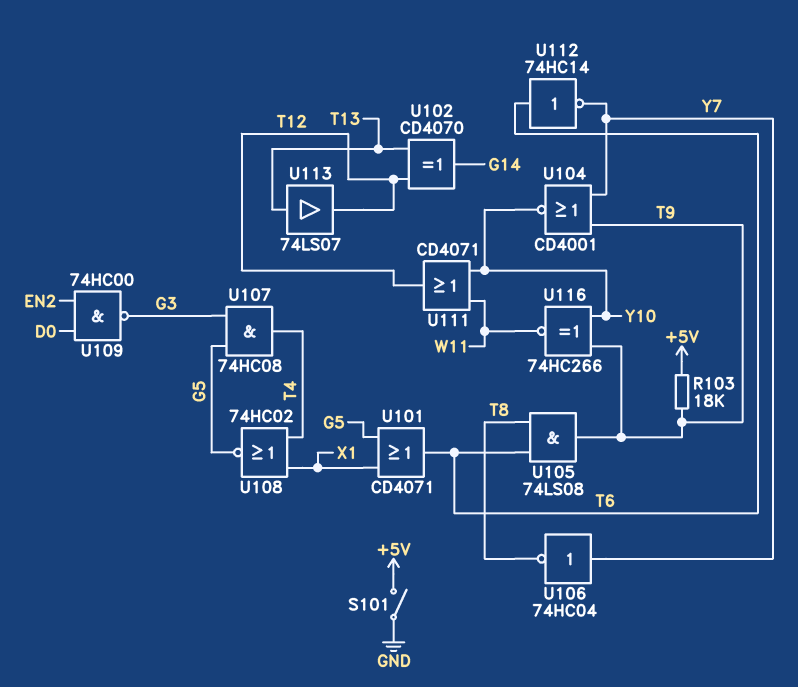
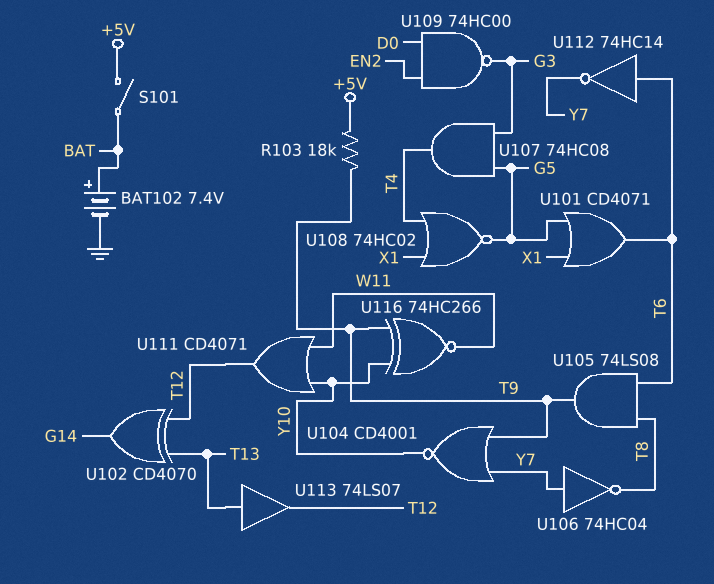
BAT102: none -> 7.4V (plus BAT, minus GND)
S101: switch (+5V, GND) -> switch (+5V, BAT)

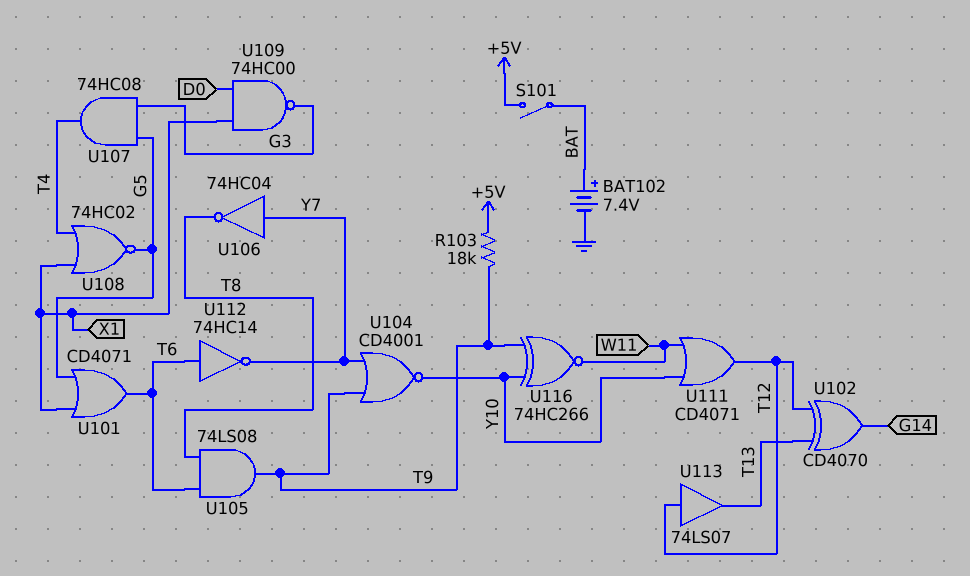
U109: NAND 74HC00 (in D0, in EN2, out G3) -> NAND 74HC00 (in D0, in X1, out G3)
U113: buffer 74LS07 (in T13, out T12) -> buffer 74LS07 (in T12, out T13)

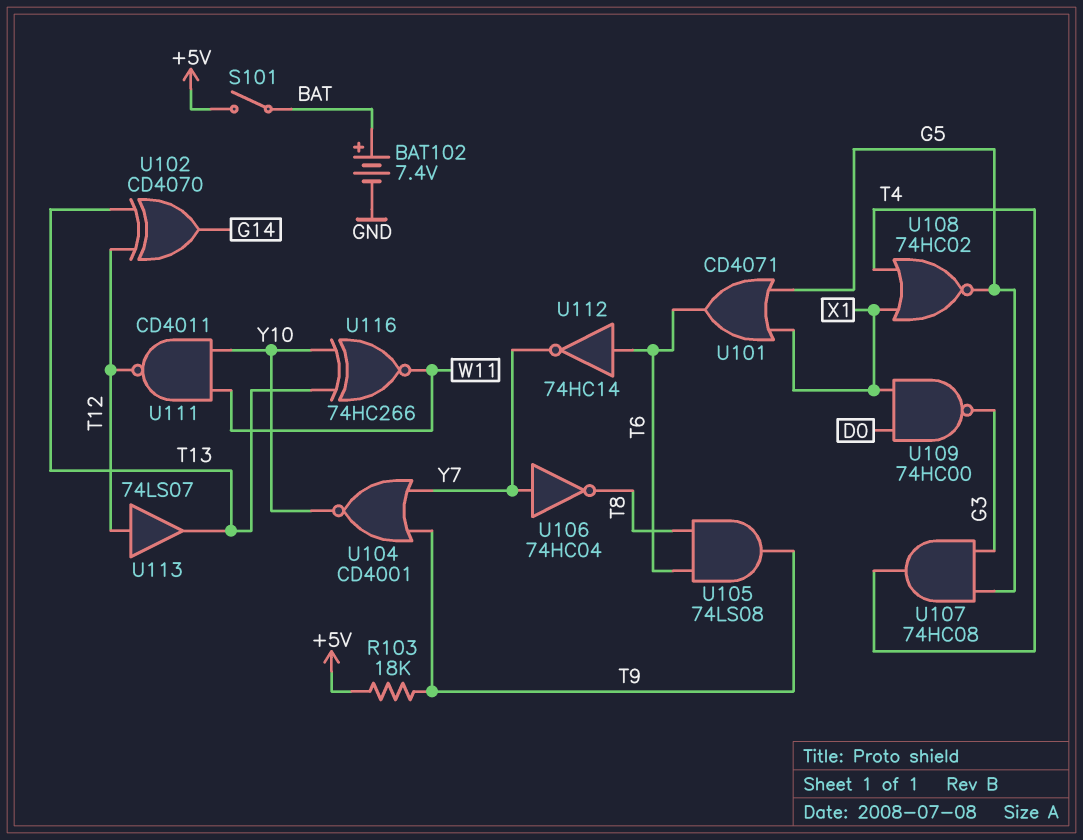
U111: OR CD4071 (in W11, in Y10, out T12) -> NAND CD4011 (in W11, in Y10, out T12)
U116: XNOR 74HC266 (in T9, in Y10, out W11) -> XNOR 74HC266 (in T13, in Y10, out W11)

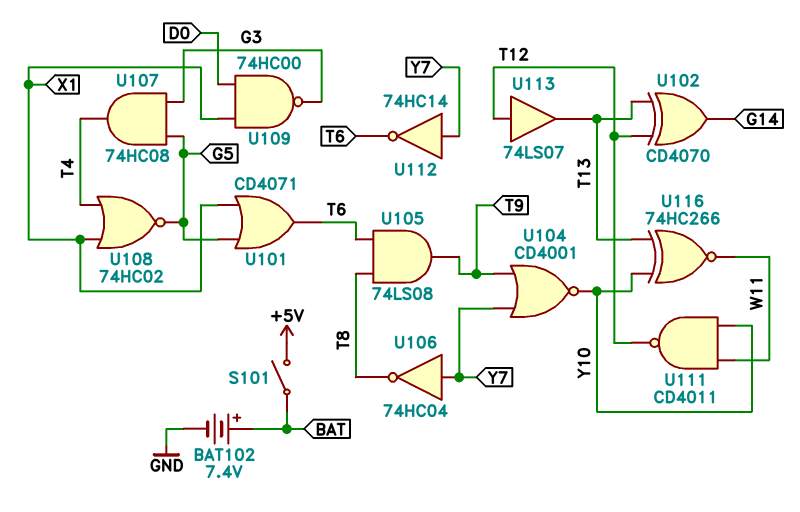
R103: 18k (+5V, T9) -> none
U112: NOT 74HC14 (in T6, out Y7) -> NOT 74HC14 (in Y7, out T6)

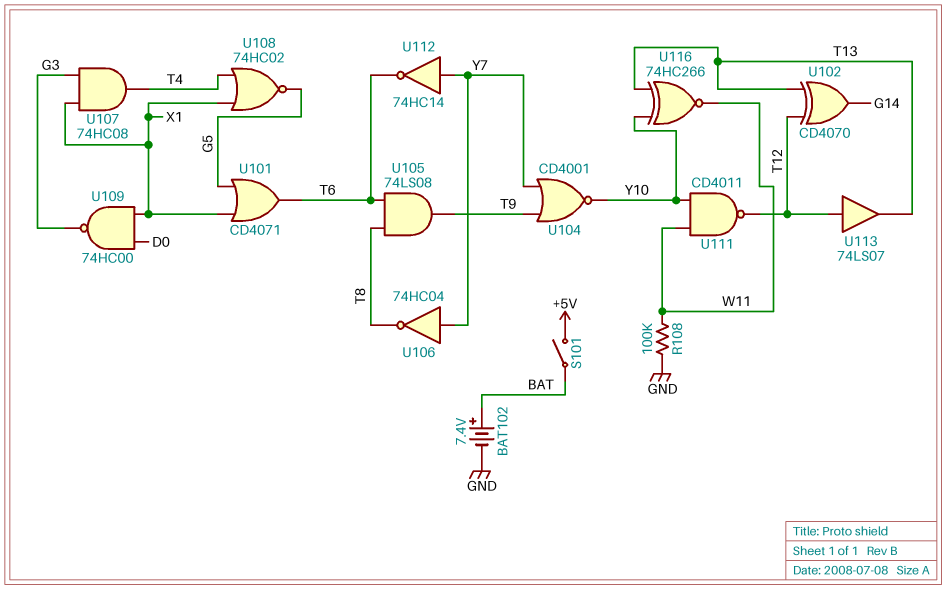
R108: none -> 100k (GND, W11)
U107: AND 74HC08 (in G3, in G5, out T4) -> AND 74HC08 (in G3, in X1, out T4)

